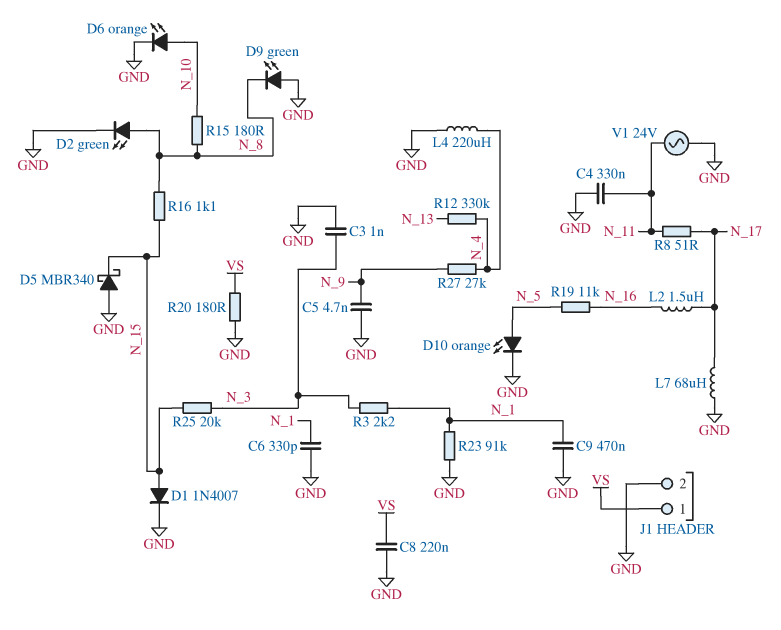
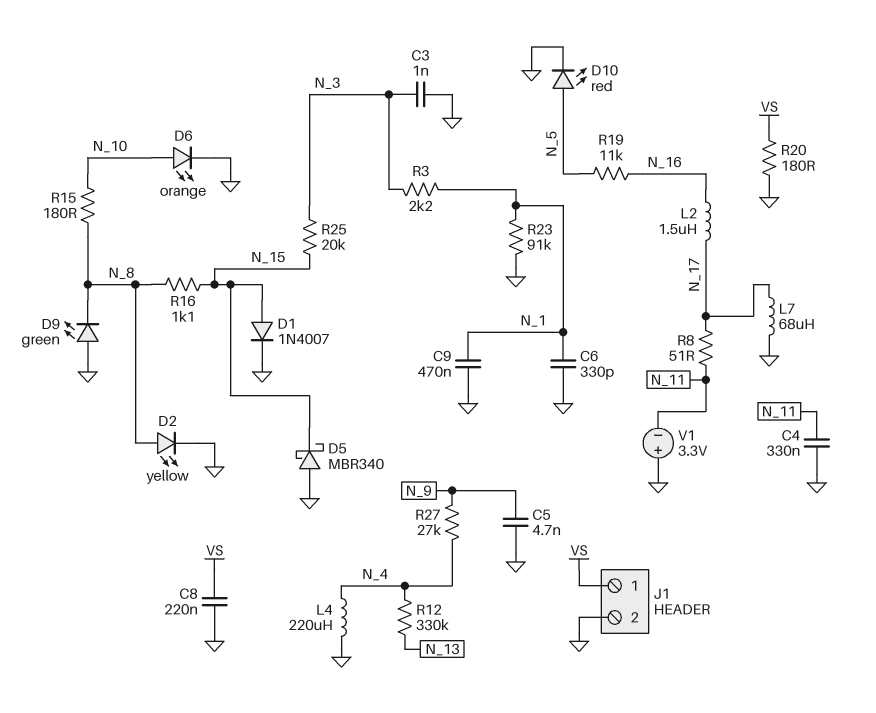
D2: LED green (A N_8, K GND) -> LED yellow (A N_8, K GND)
D10: LED orange (A N_5, K GND) -> LED red (A N_5, K GND)
V1: AC 24V (GND, N_11) -> 3.3V (plus GND, minus N_11)

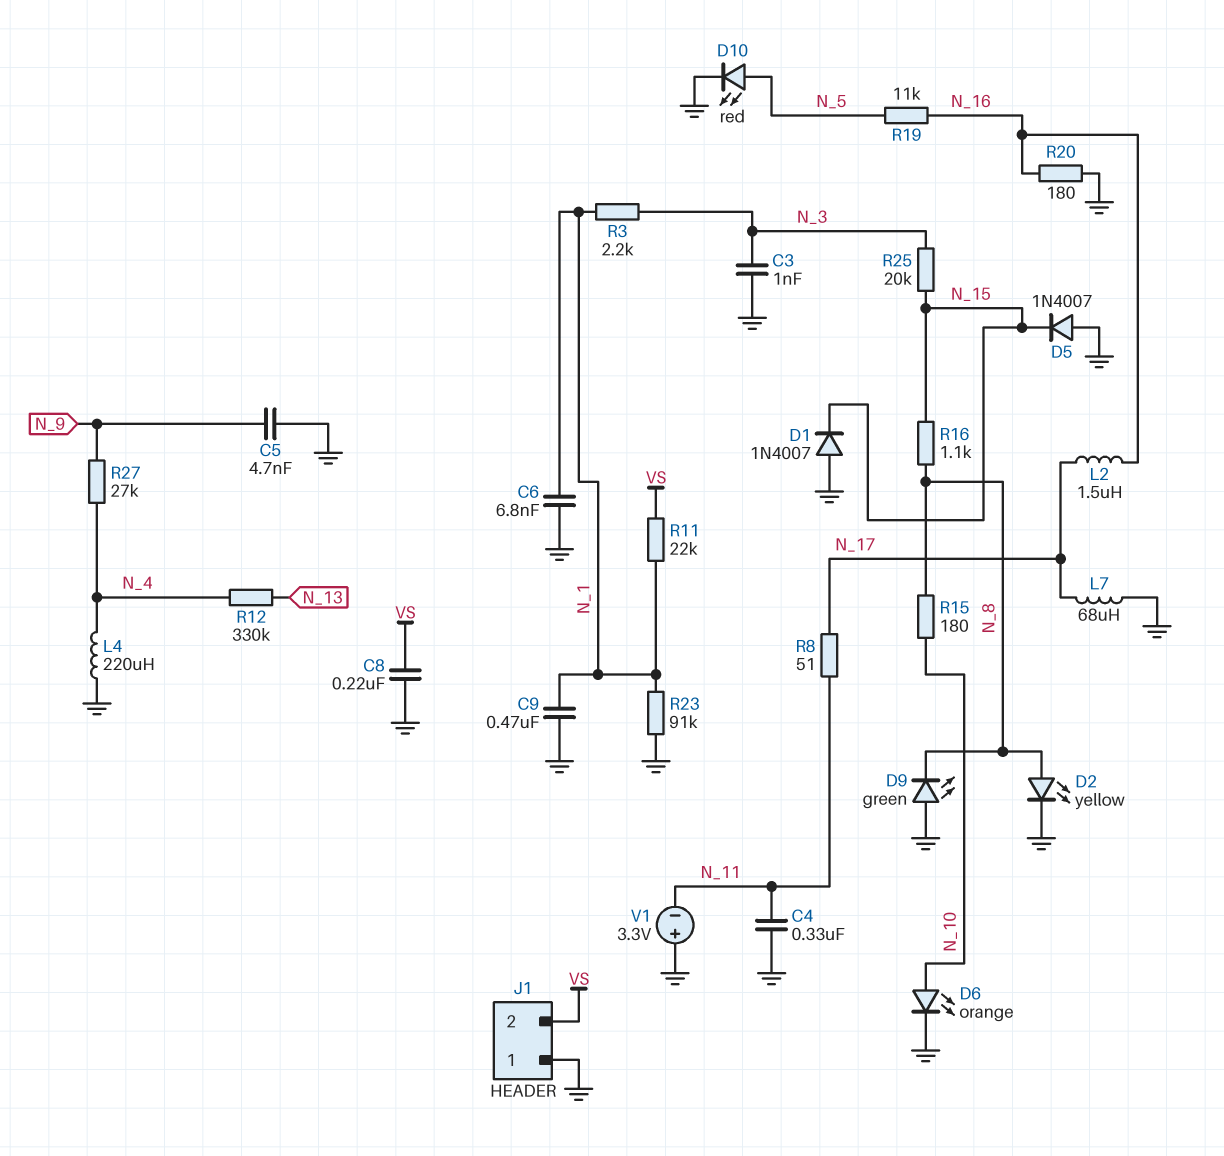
C6: 330pF (GND, N_1) -> 6.8nF (GND, N_1)
D1: diode 1N4007 (A N_15, K GND) -> diode 1N4007 (A GND, K N_15)
D5: schottky MBR340 (A GND, K N_15) -> diode 1N4007 (A GND, K N_15)
J1 pin 1: VS -> GND
J1 pin 2: GND -> VS
R11: none -> 22k (N_1, VS)
R20: 180 (GND, VS) -> 180 (GND, N_16)

